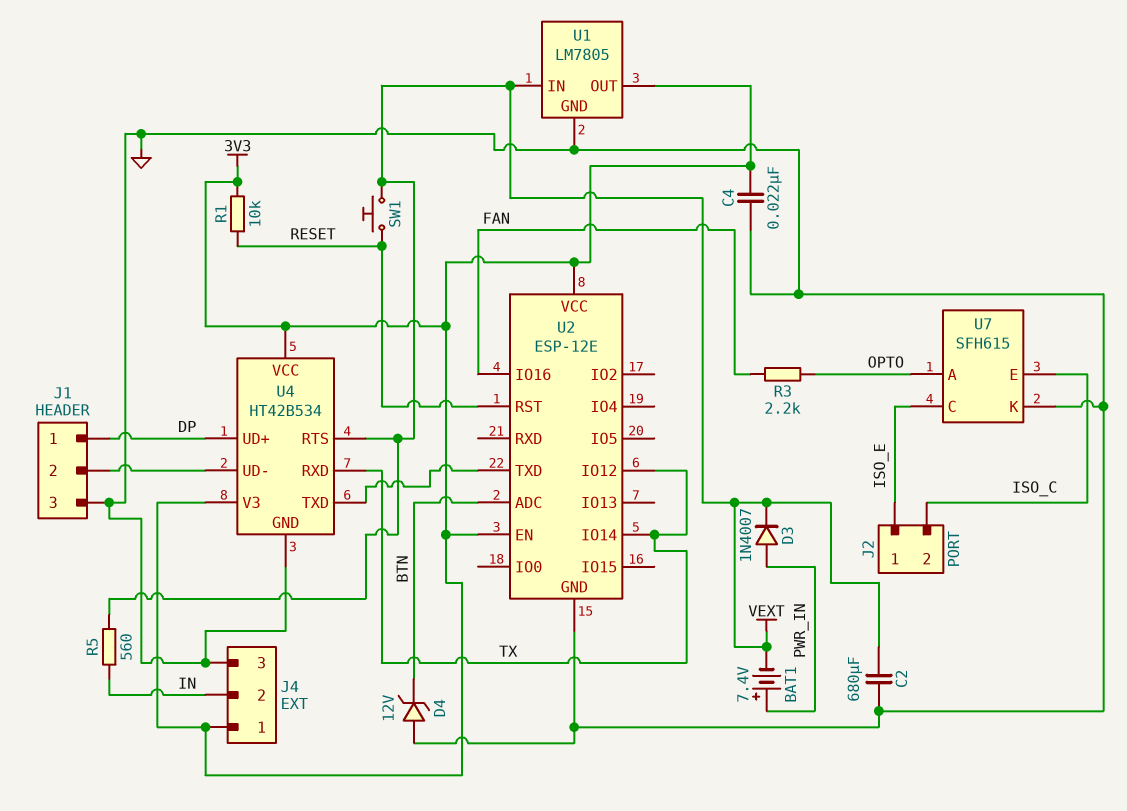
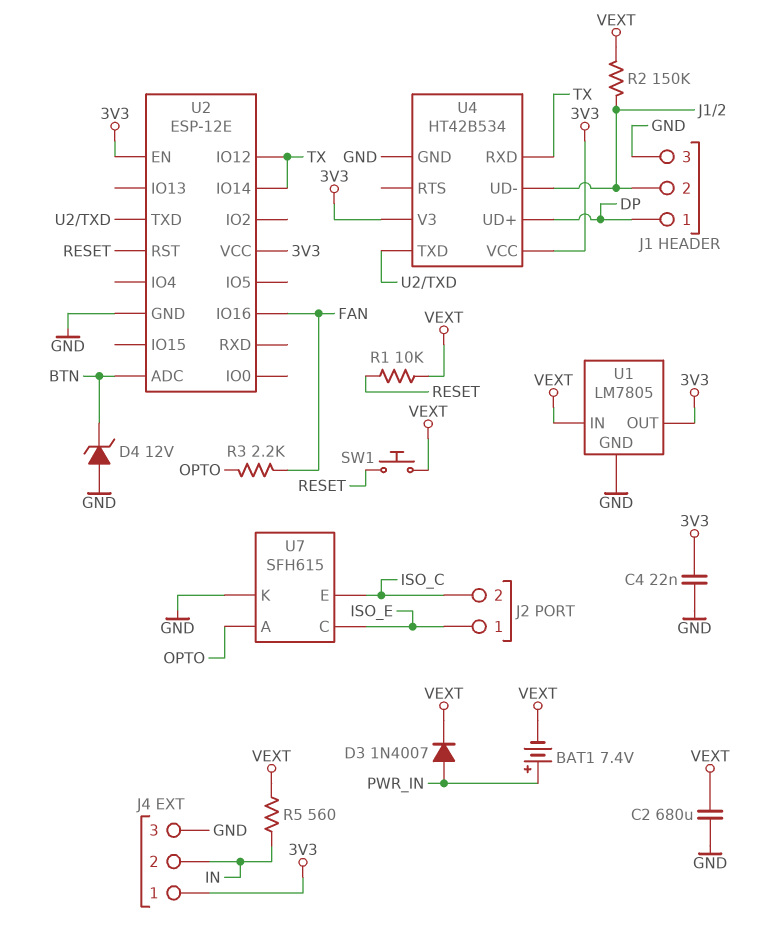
R1: 10k (3V3, RESET) -> 10k (RESET, VEXT)
R2: none -> 150k (J1/2, VEXT)
U4 pin RTS: VEXT -> none

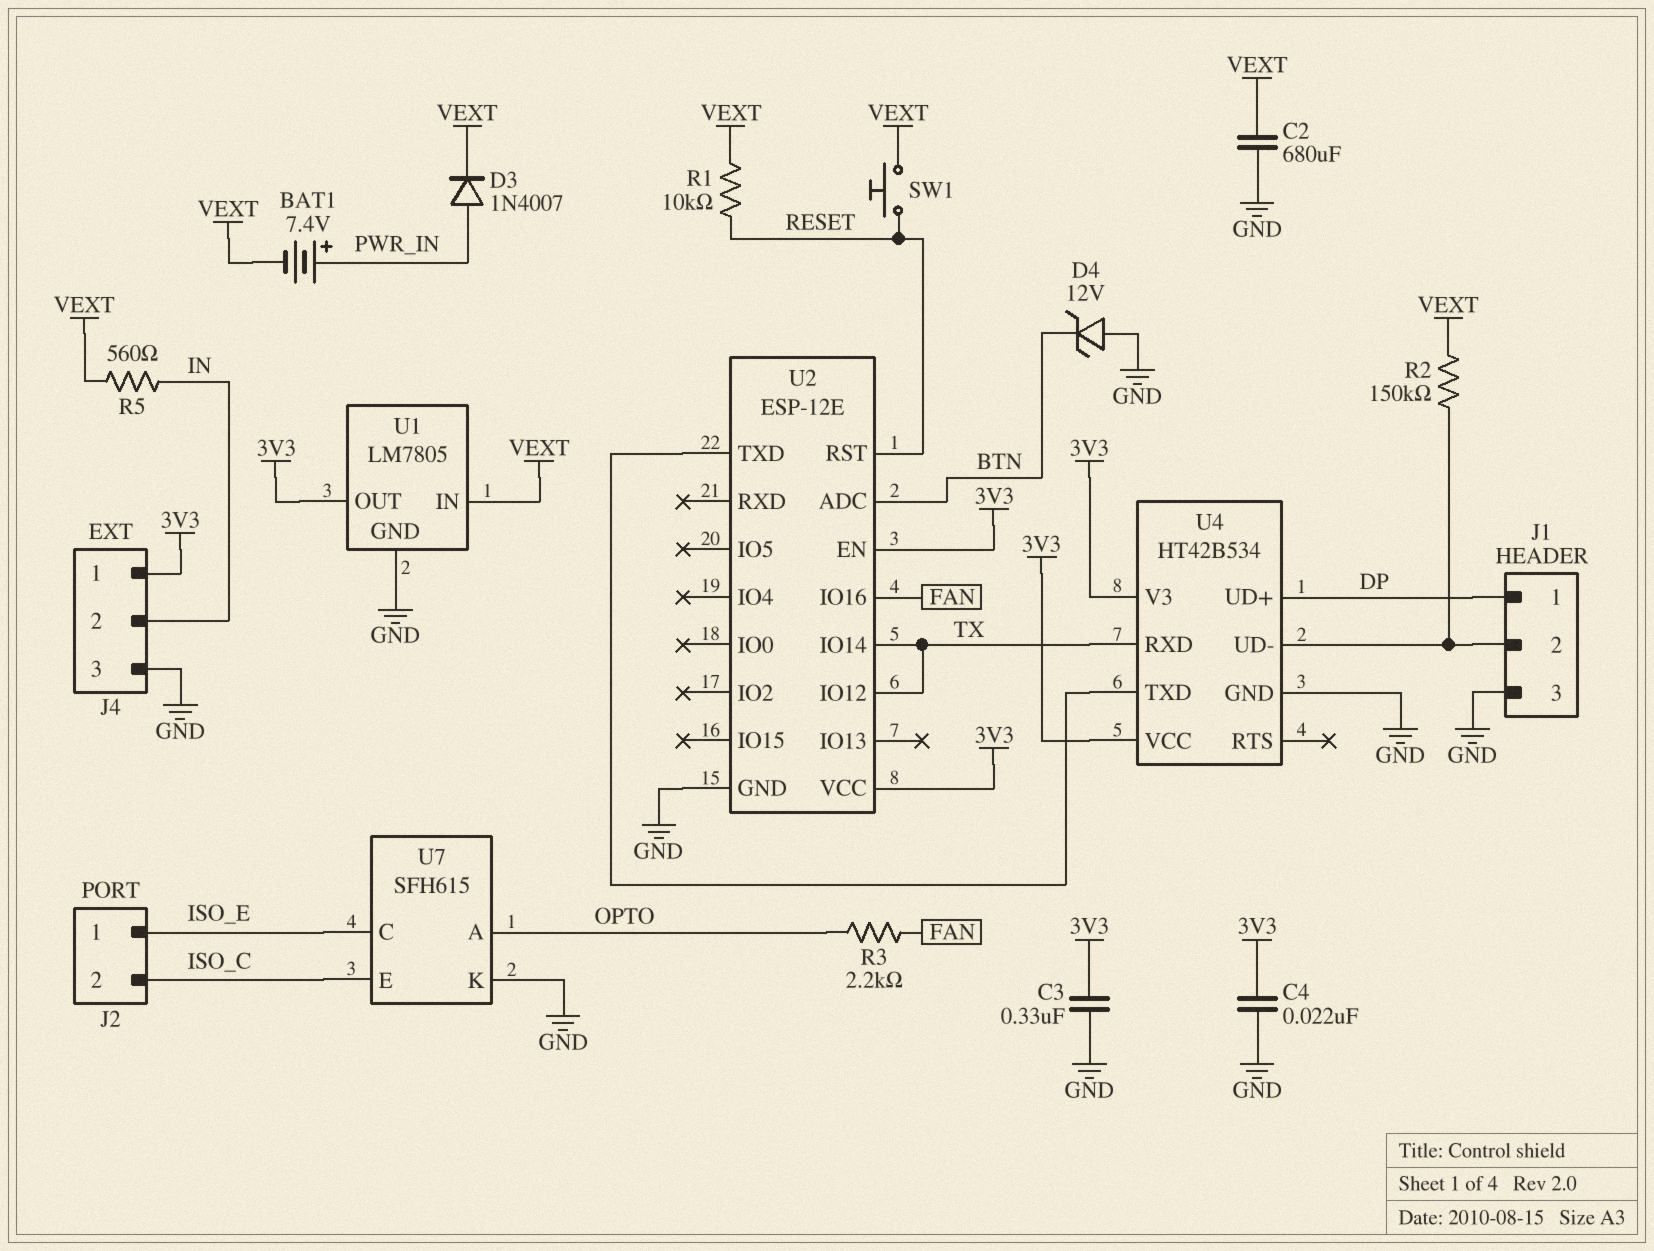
C3: none -> 330nF (3V3, GND)

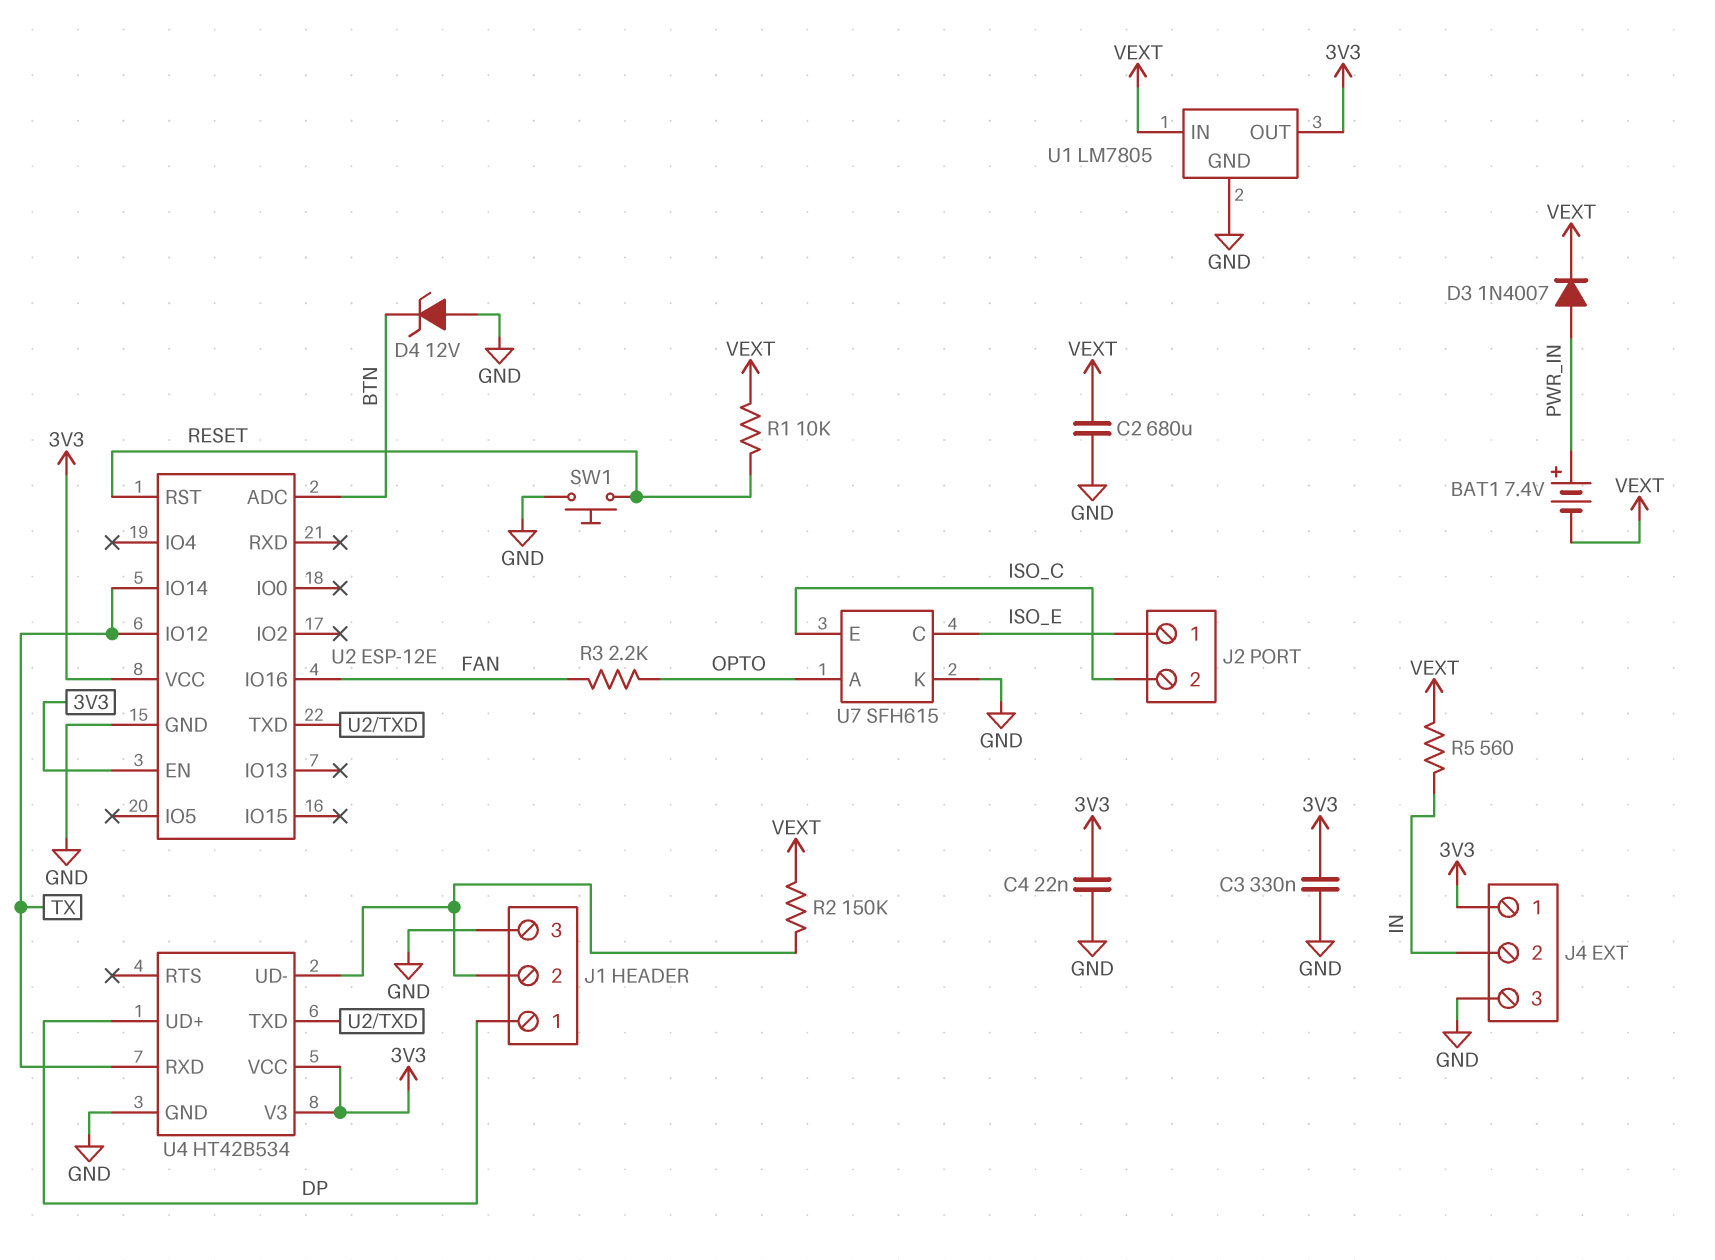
SW1: button (RESET, VEXT) -> button (GND, RESET)

